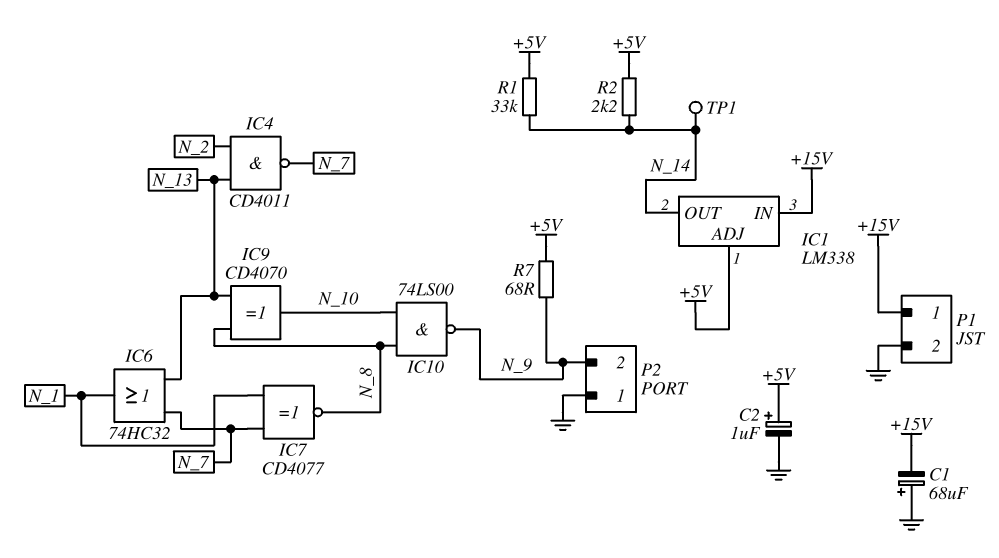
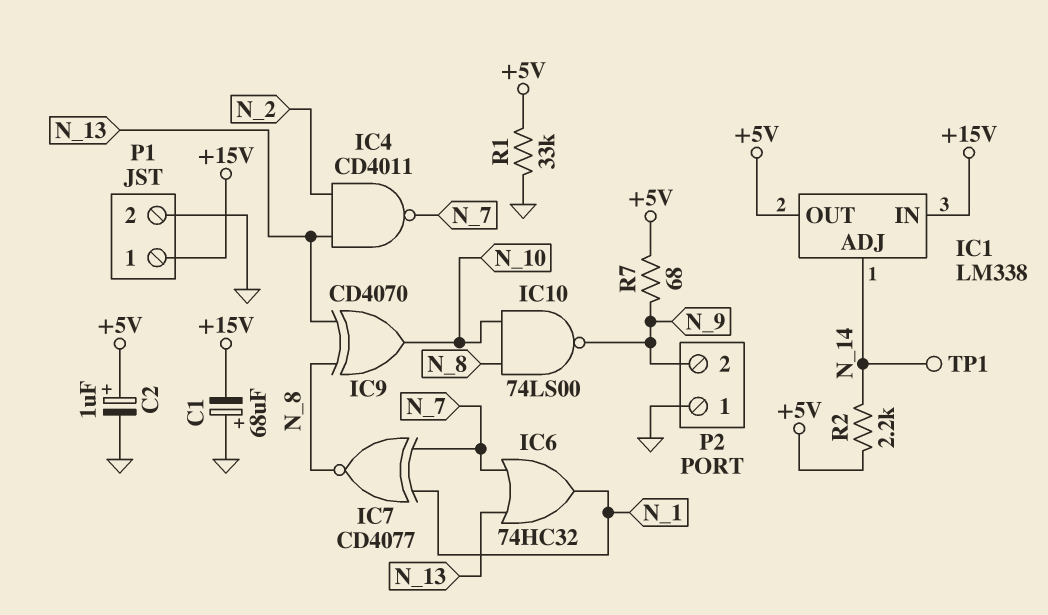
IC1 pin ADJ: +5V -> N_14
IC1 pin OUT: N_14 -> +5V
R1: 33k (+5V, N_14) -> 33k (+5V, GND)

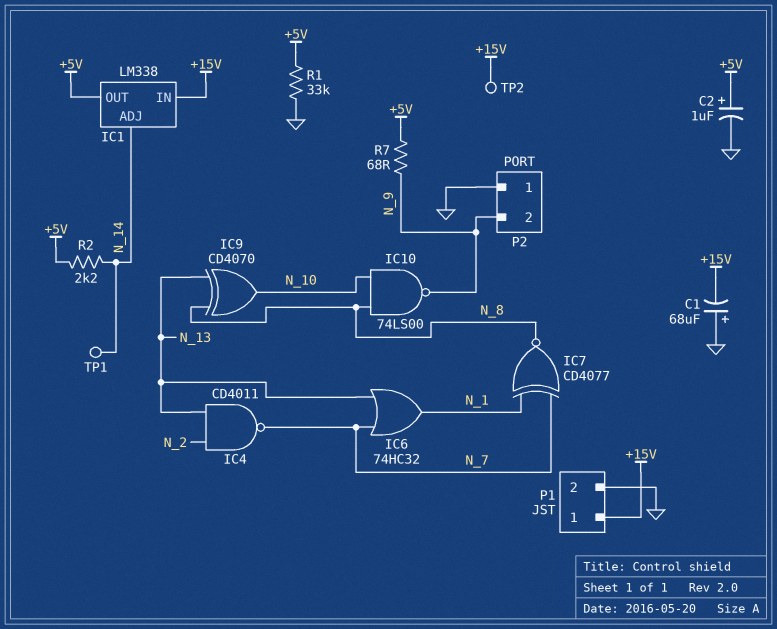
TP2: none -> test point (+15V)

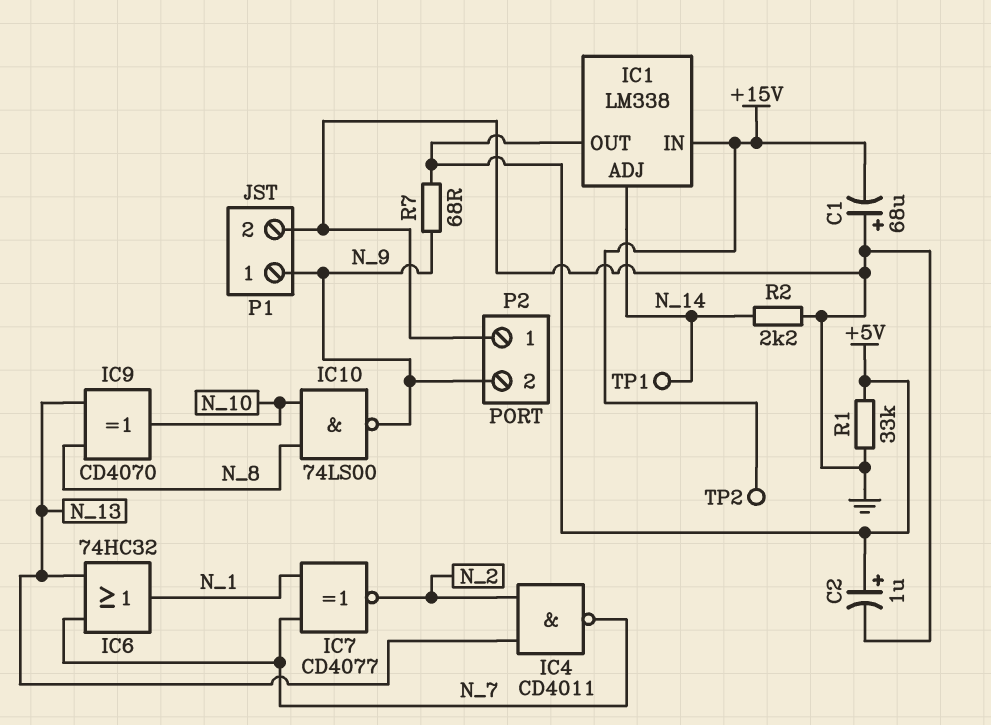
IC7: XNOR CD4077 (in N_1, in N_7, out N_8) -> XNOR CD4077 (in N_1, in N_7, out N_2)
P1 pin 1: +15V -> N_9
R2: 2.2k (+5V, N_14) -> 2.2k (GND, N_14)

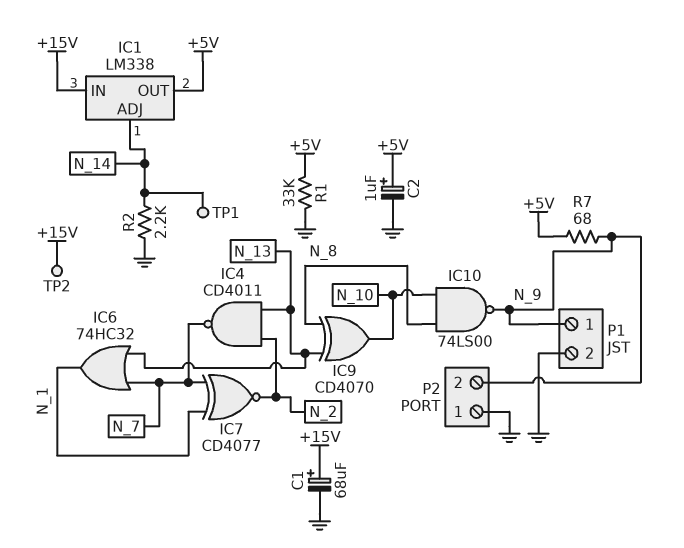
C1: 68uF (plus GND, minus +15V) -> 68uF (plus +15V, minus GND)

